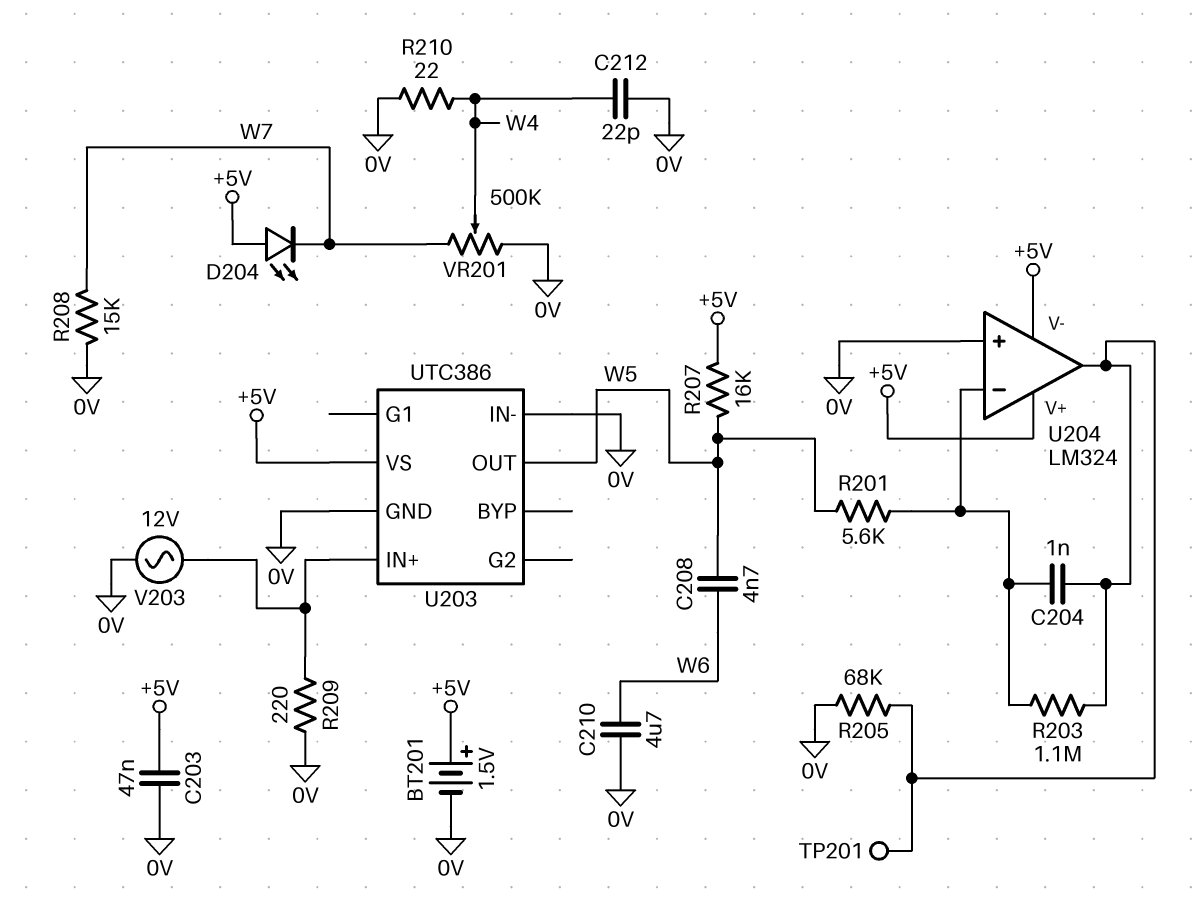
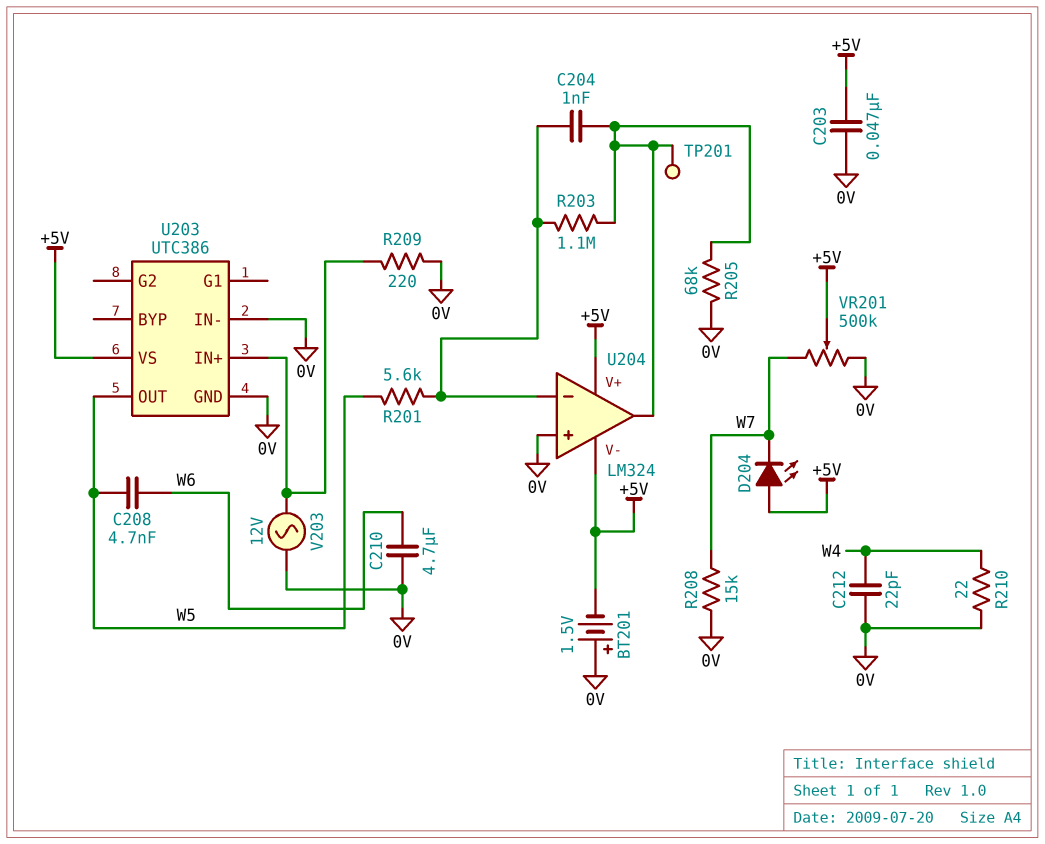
BT201: 1.5V (plus +5V, minus 0V) -> 1.5V (plus 0V, minus +5V)
R207: 16k (+5V, W5) -> none
VR201: 500k (0V, W7, wiper W4) -> 500k (0V, W7, wiper +5V)

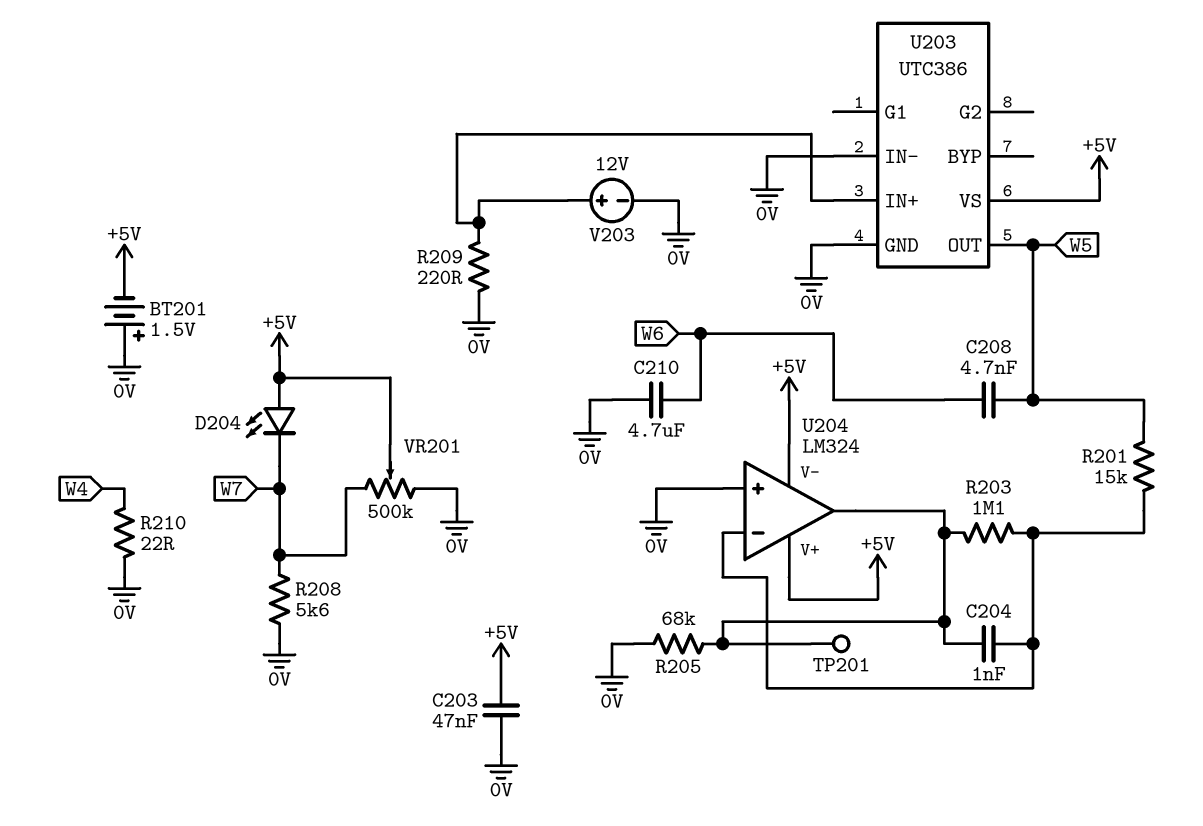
C212: 22pF (0V, W4) -> none
R201: 5.6k (U204/in-, W5) -> 15k (U204/in-, W5)
R208: 15k (0V, W7) -> 5.6k (0V, W7)
V203: AC 12V (0V, U203/IN+) -> 12V (plus U203/IN+, minus 0V)

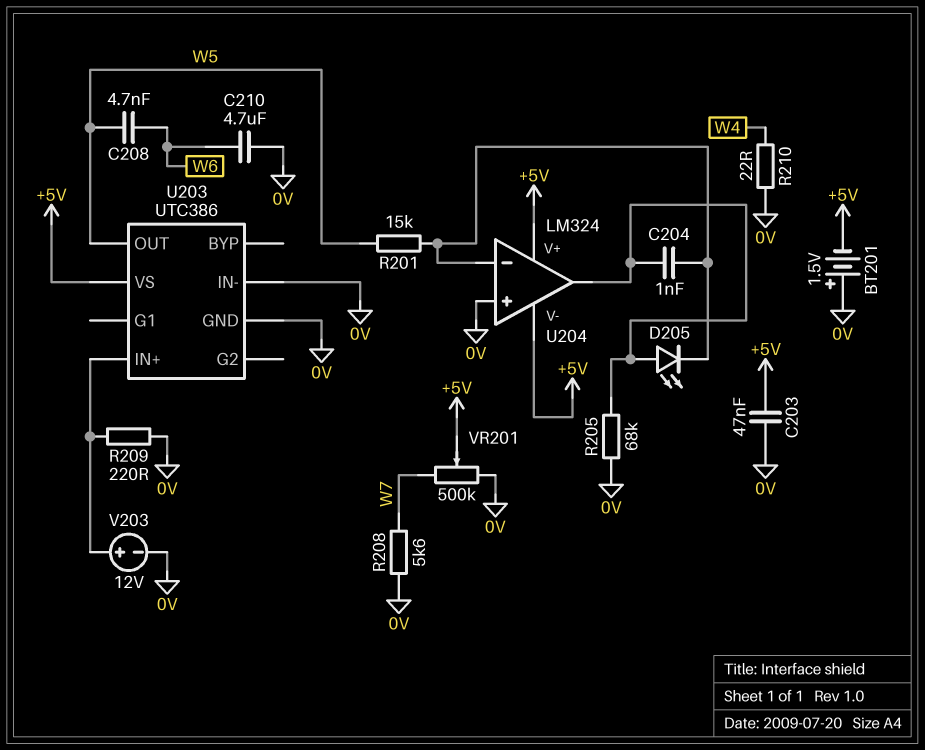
D204: LED (A +5V, K W7) -> none
D205: none -> LED (A U204/out, K U204/in-)
R203: 1.1M (U204/in-, U204/out) -> none
TP201: test point (U204/out) -> none

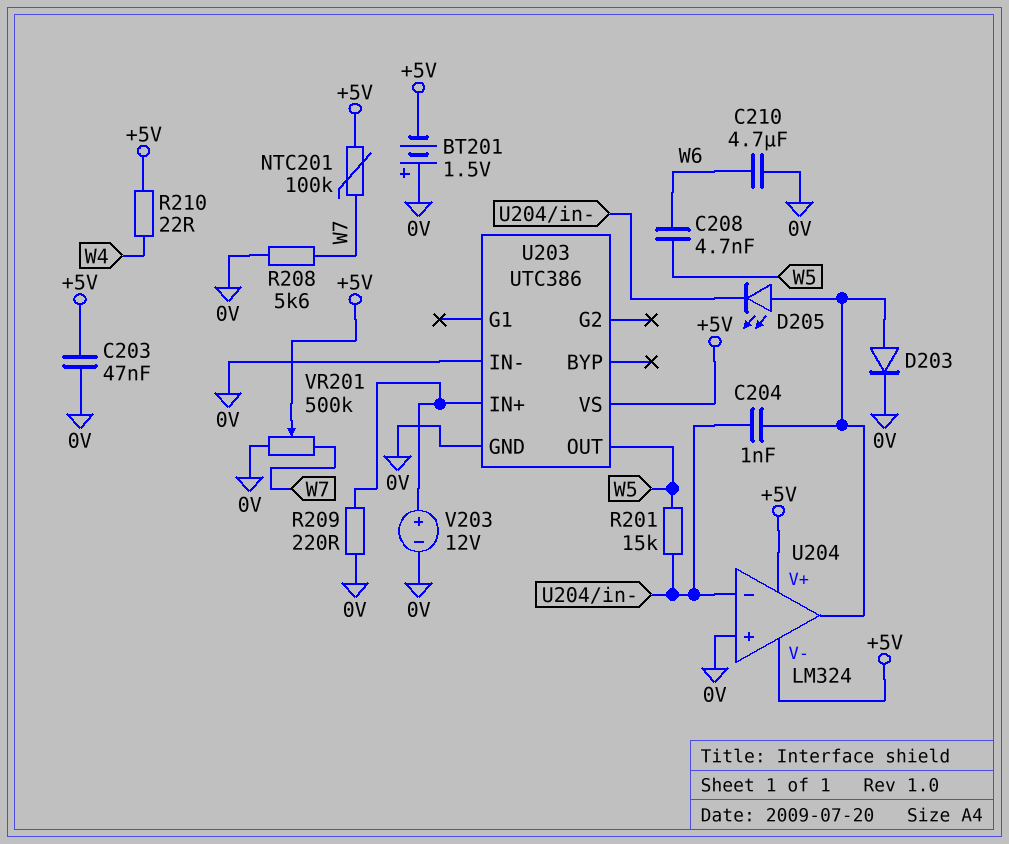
D203: none -> diode (A U204/out, K 0V)
NTC201: none -> 100k (+5V, W7)
R205: 68k (0V, U204/out) -> none
R210: 22 (0V, W4) -> 22 (+5V, W4)

